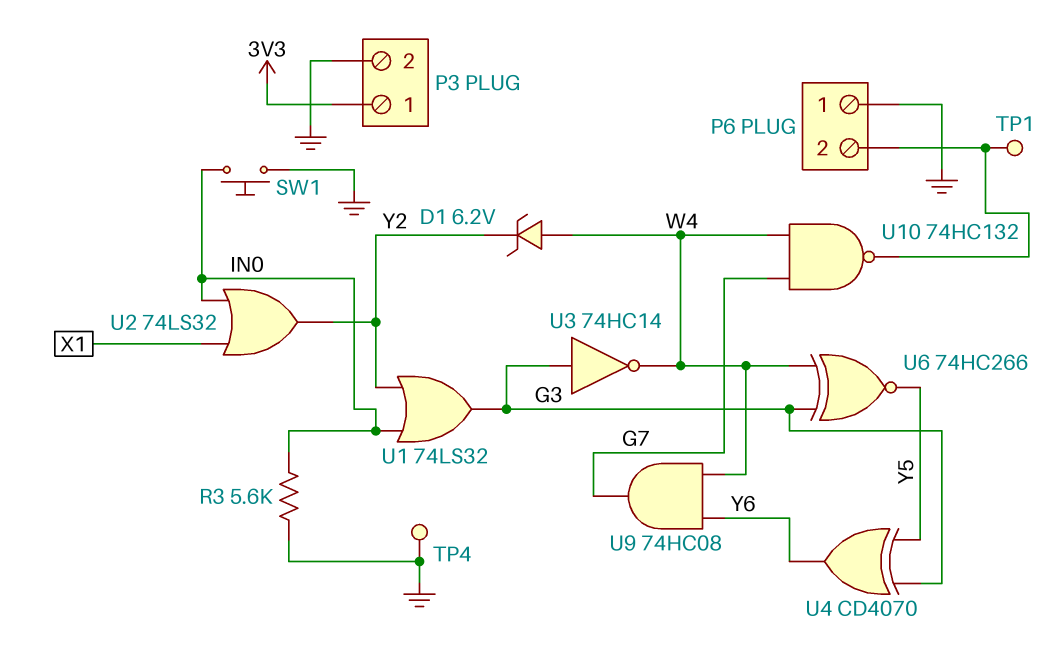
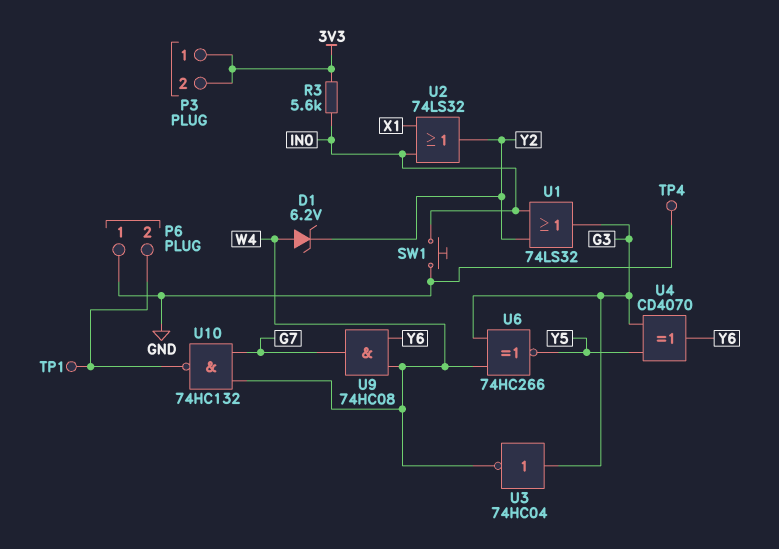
P3 pin 2: GND -> 3V3
R3: 5.6k (GND, IN0) -> 5.6k (3V3, IN0)
U3: NOT 74HC14 (in G3, out W4) -> NOT 74HC04 (in G3, out W4)

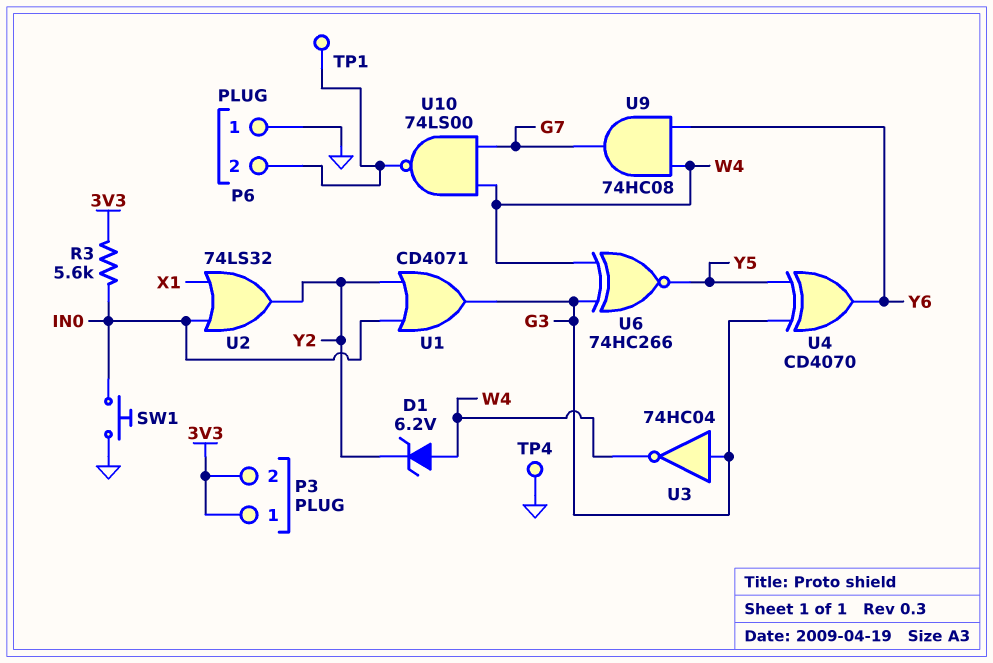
U1: OR 74LS32 (in IN0, in Y2, out G3) -> OR CD4071 (in IN0, in Y2, out G3)
U10: NAND 74HC132 (in G7, in W4, out P6/2) -> NAND 74LS00 (in G7, in W4, out P6/2)

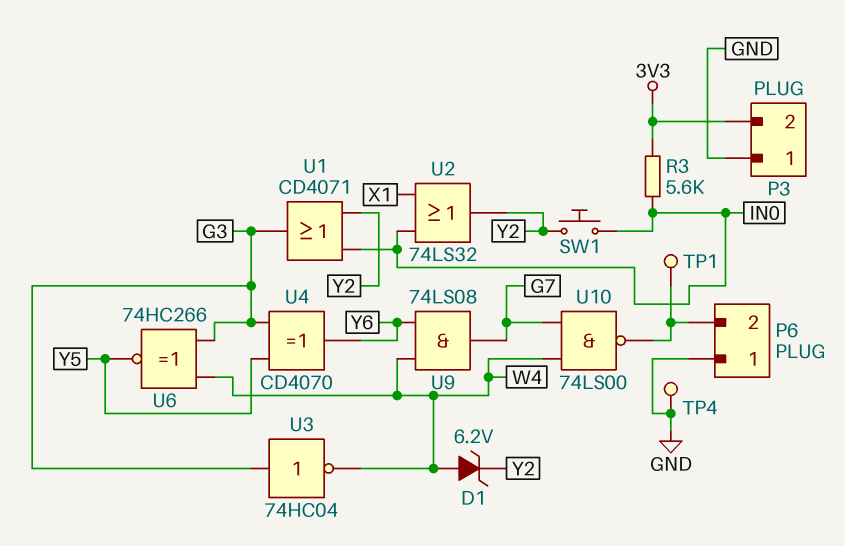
P3 pin 1: 3V3 -> GND
SW1: button (GND, IN0) -> button (IN0, Y2)
U9: AND 74HC08 (in W4, in Y6, out G7) -> AND 74LS08 (in W4, in Y6, out G7)

